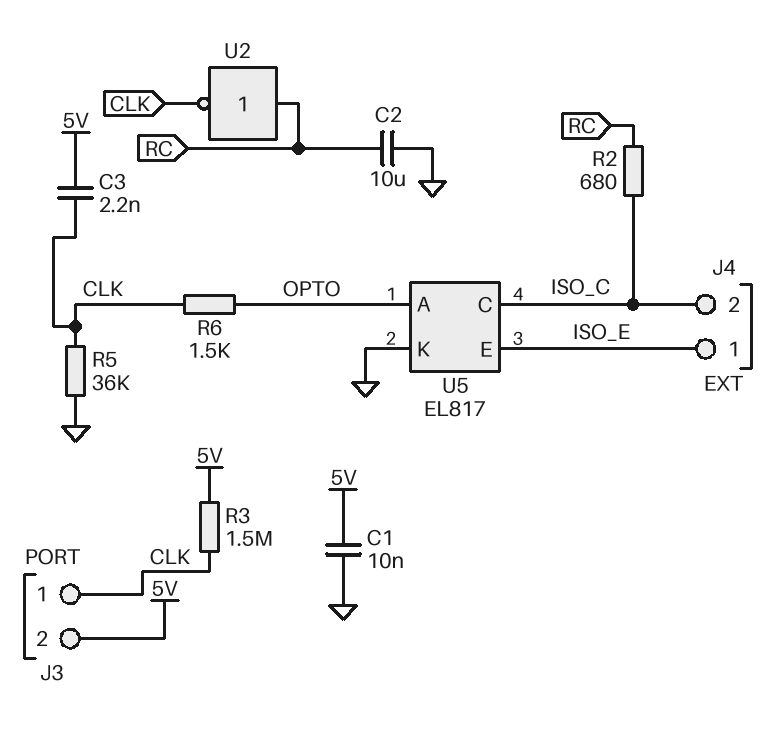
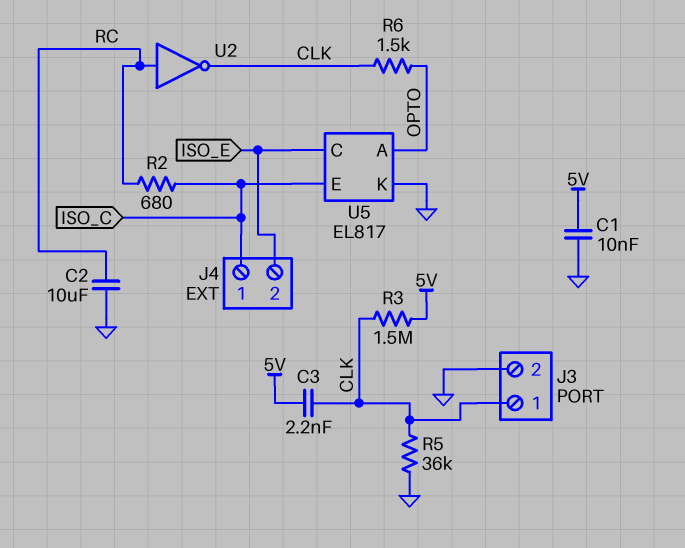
J3 pin 2: 5V -> GND
J4 pin 1: ISO_E -> ISO_C
J4 pin 2: ISO_C -> ISO_E
U5 pin C: ISO_C -> ISO_E
U5 pin E: ISO_E -> ISO_C

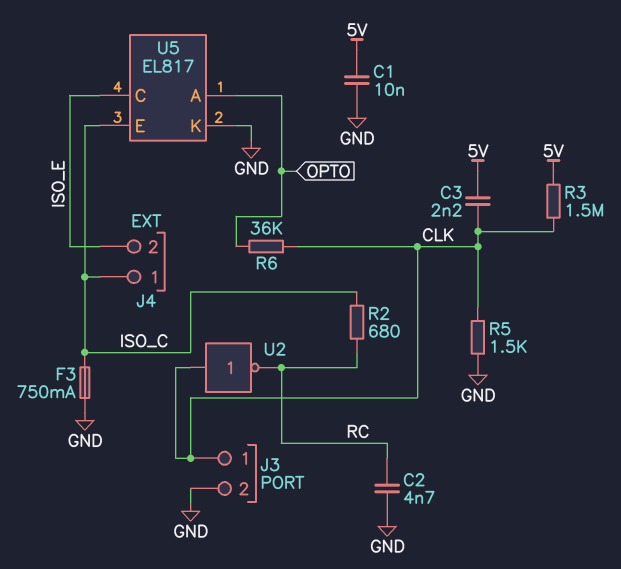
C2: 10uF (GND, RC) -> 4.7nF (GND, RC)
F3: none -> 750mA (GND, ISO_C)
R5: 36k (CLK, GND) -> 1.5k (CLK, GND)
R6: 1.5k (CLK, OPTO) -> 36k (CLK, OPTO)
U2: NOT (in RC, out CLK) -> NOT (in CLK, out RC)

